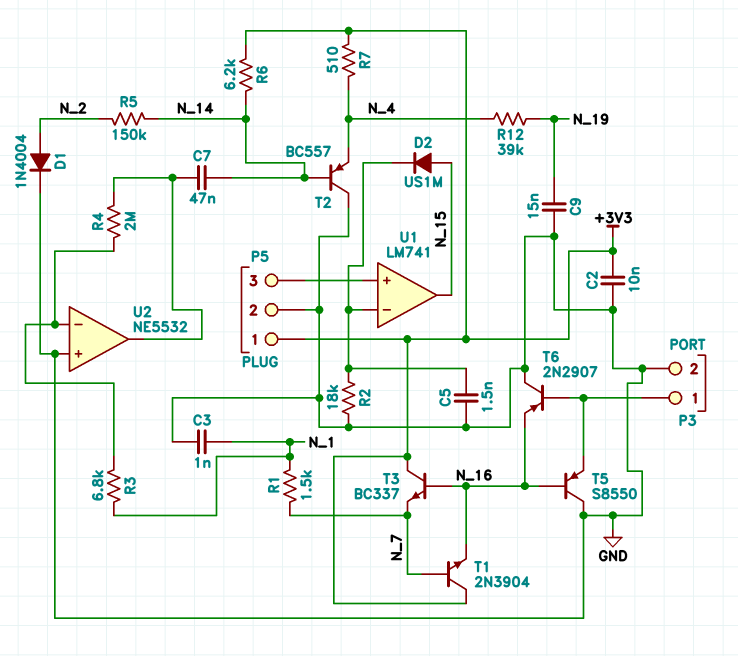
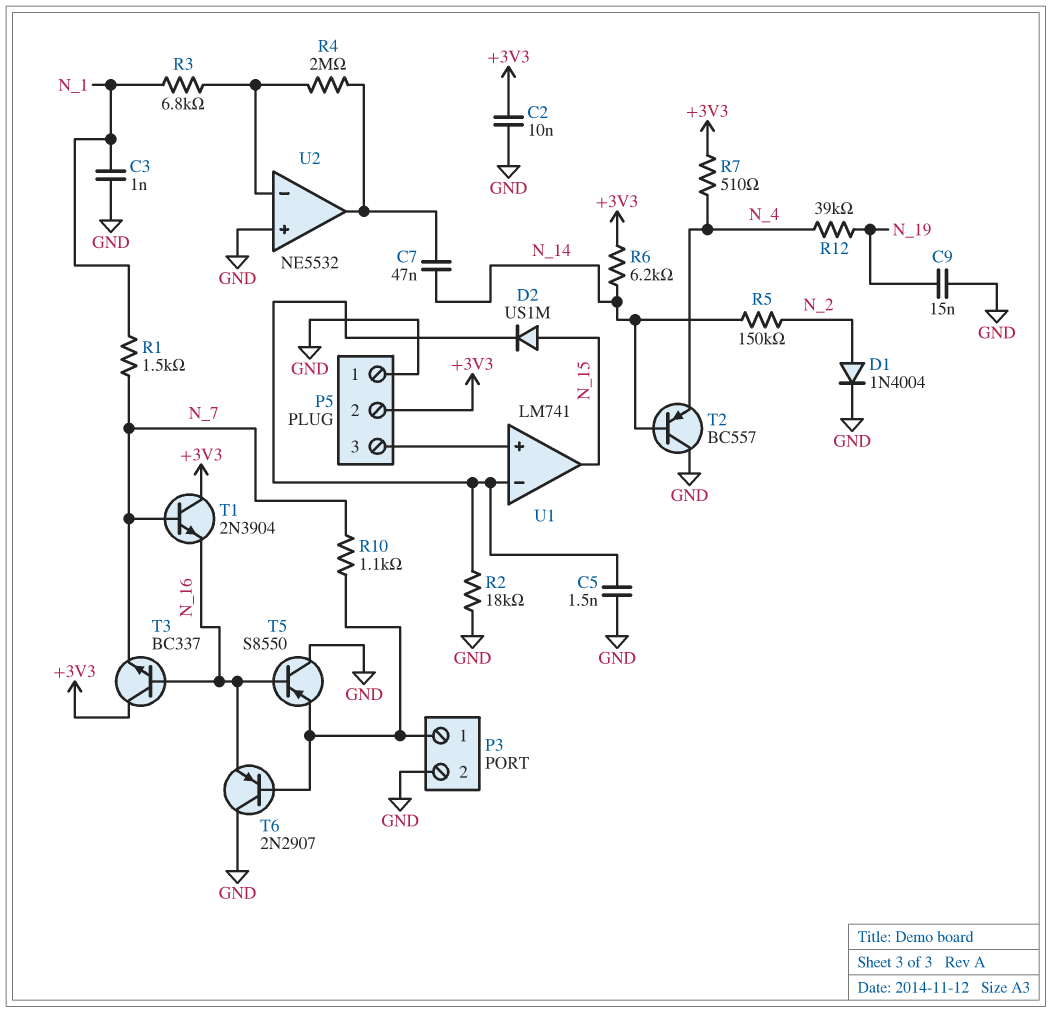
P5 pin 1: +3V3 -> GND
P5 pin 2: GND -> +3V3
R10: none -> 1.1k (N_7, P3/1)

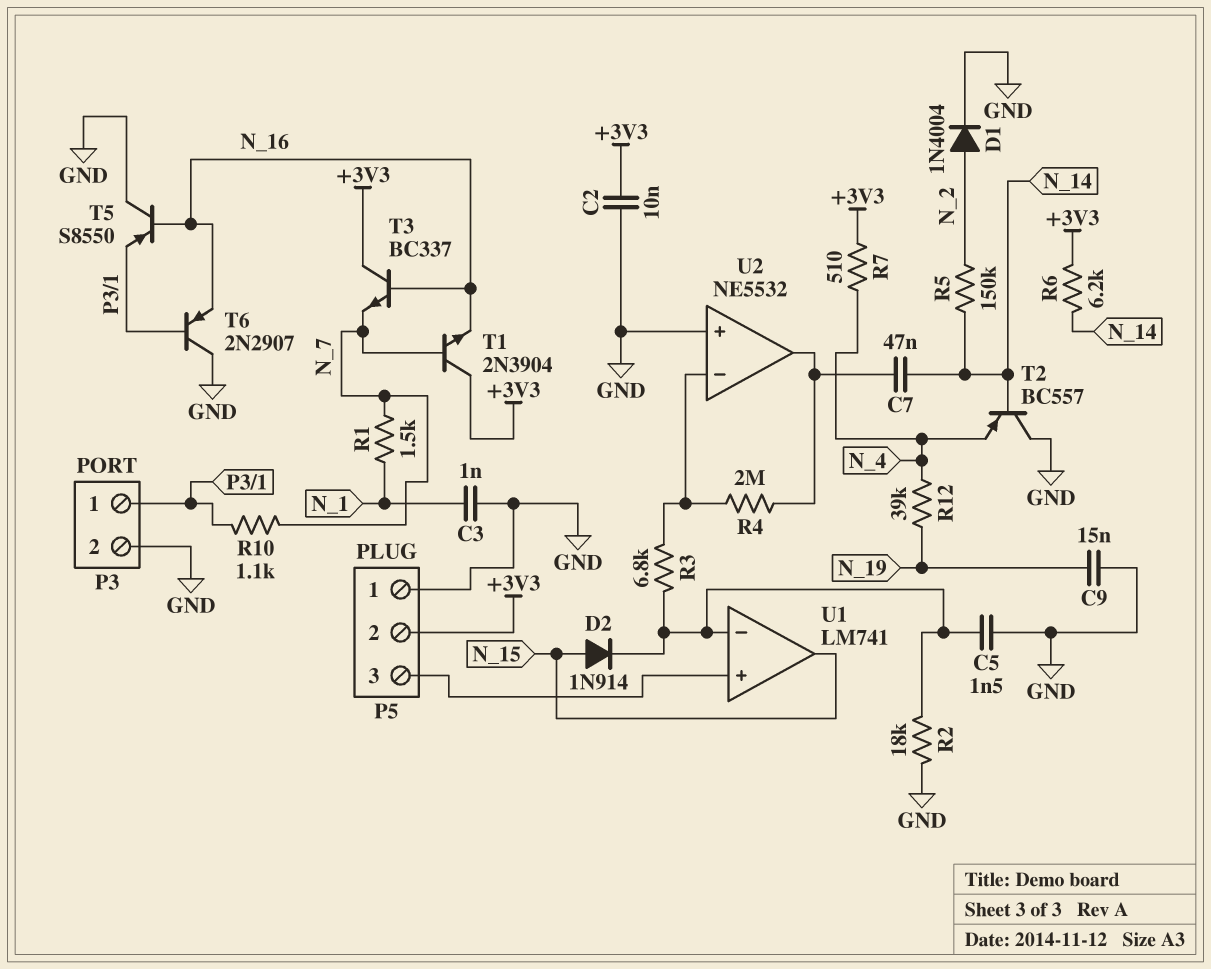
D2: diode US1M (A N_15, K U1/in-) -> diode 1N914 (A N_15, K U1/in-)
R3: 6.8k (N_1, U2/in-) -> 6.8k (U1/in-, U2/in-)

